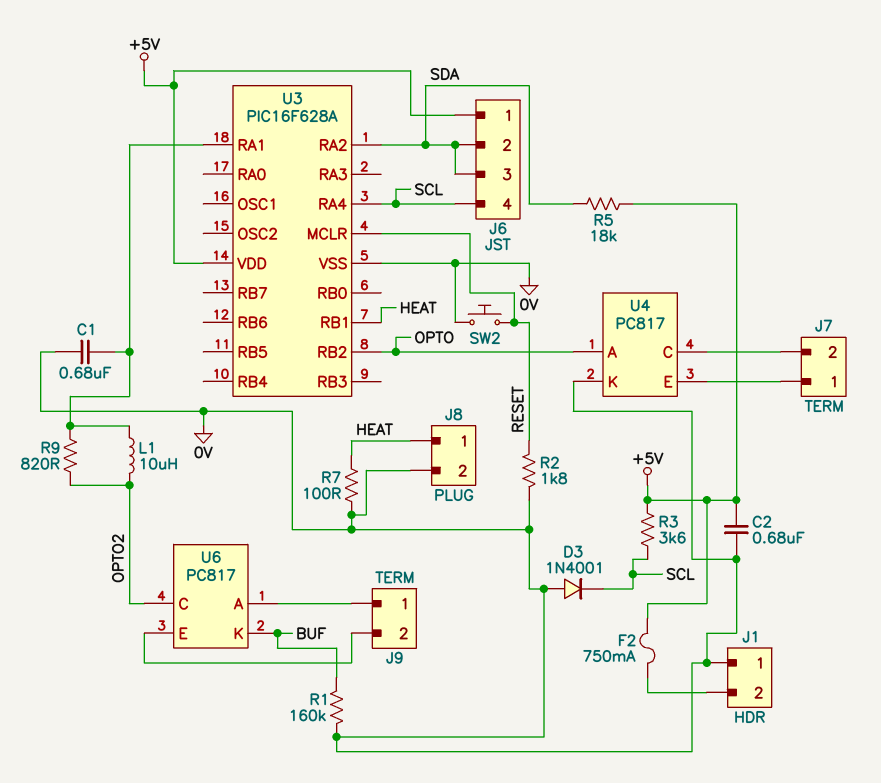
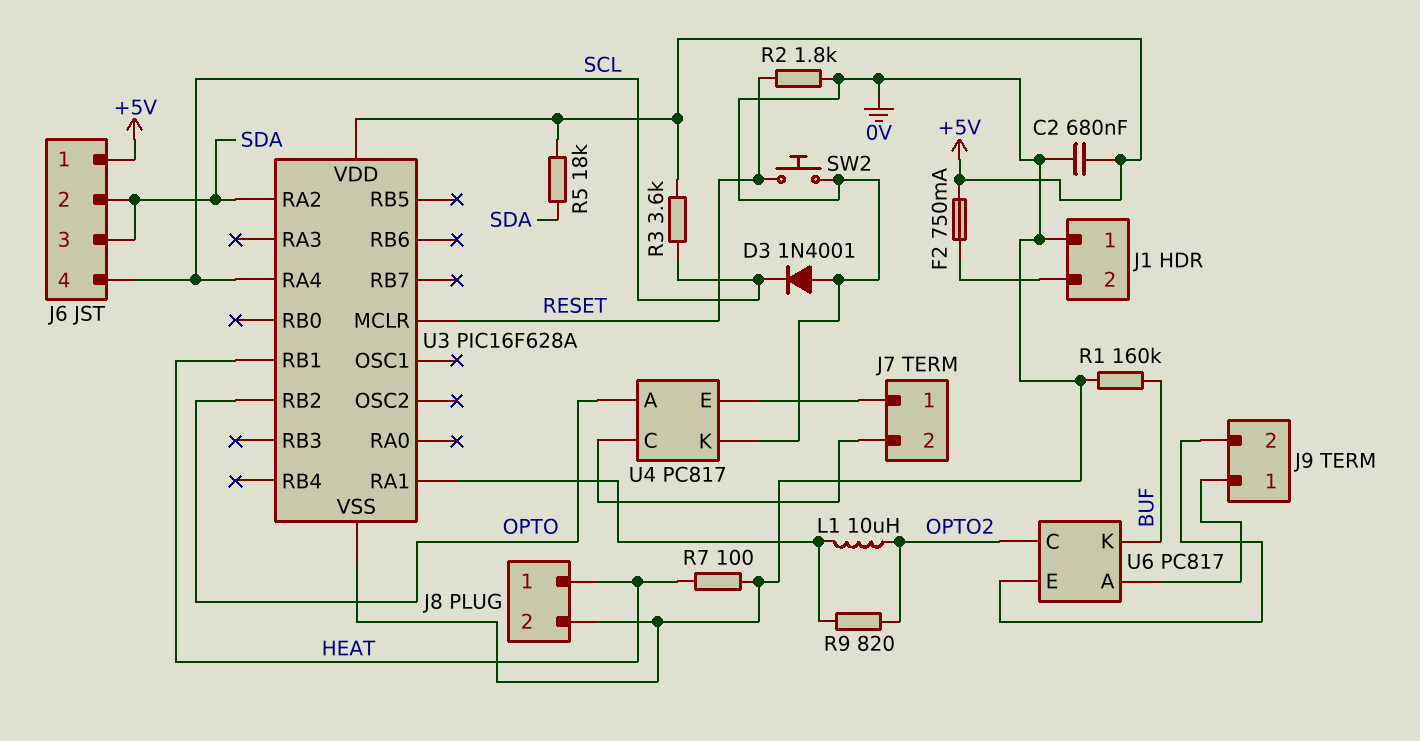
C1: 680nF (0V, U3/RA1) -> none

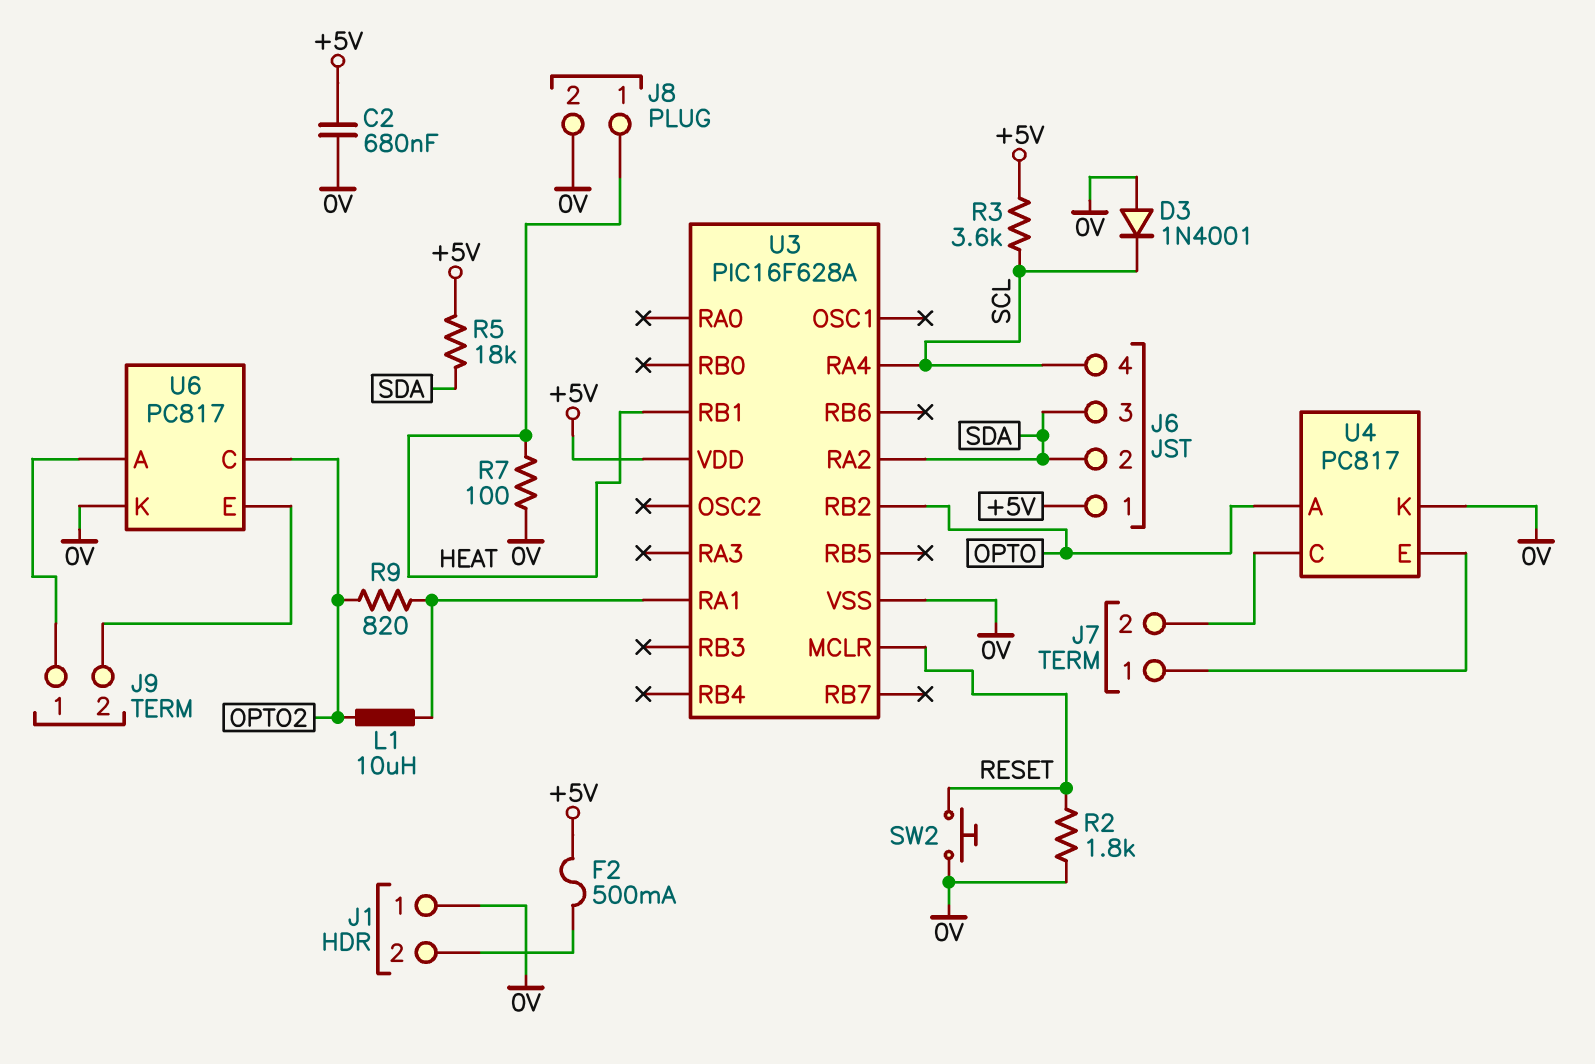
F2: 750mA (+5V, J1/2) -> 500mA (+5V, J1/2)
R1: 160k (0V, BUF) -> none
U6 pin K: BUF -> 0V

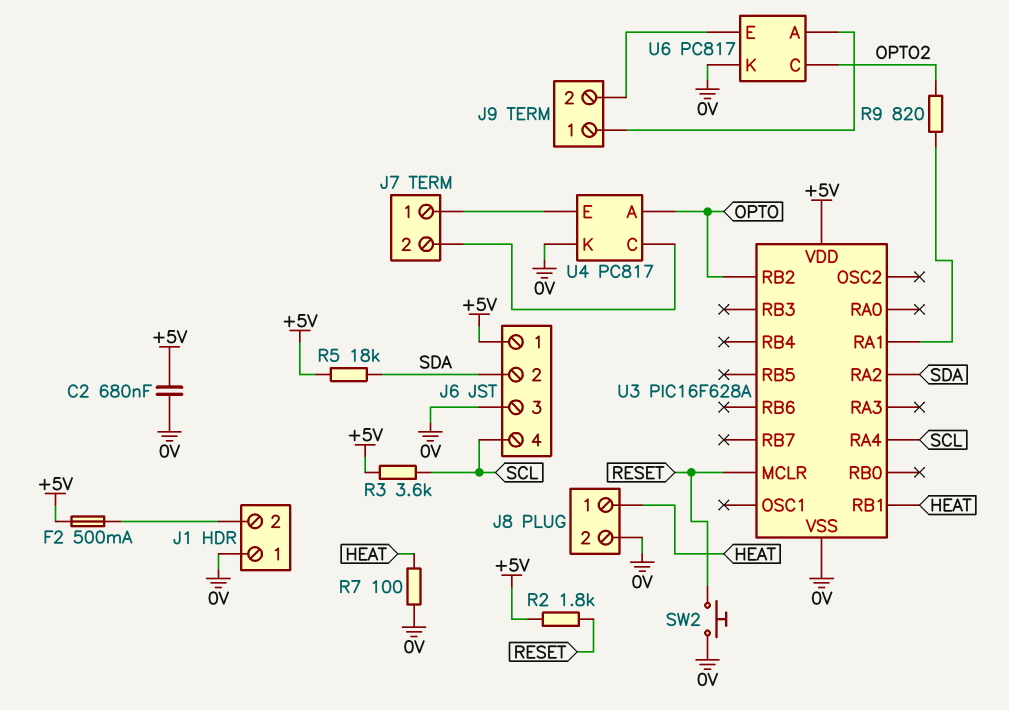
D3: diode 1N4001 (A 0V, K SCL) -> none
J6 pin 3: SDA -> 0V
L1: 10uH (OPTO2, U3/RA1) -> none
R2: 1.8k (0V, RESET) -> 1.8k (+5V, RESET)

